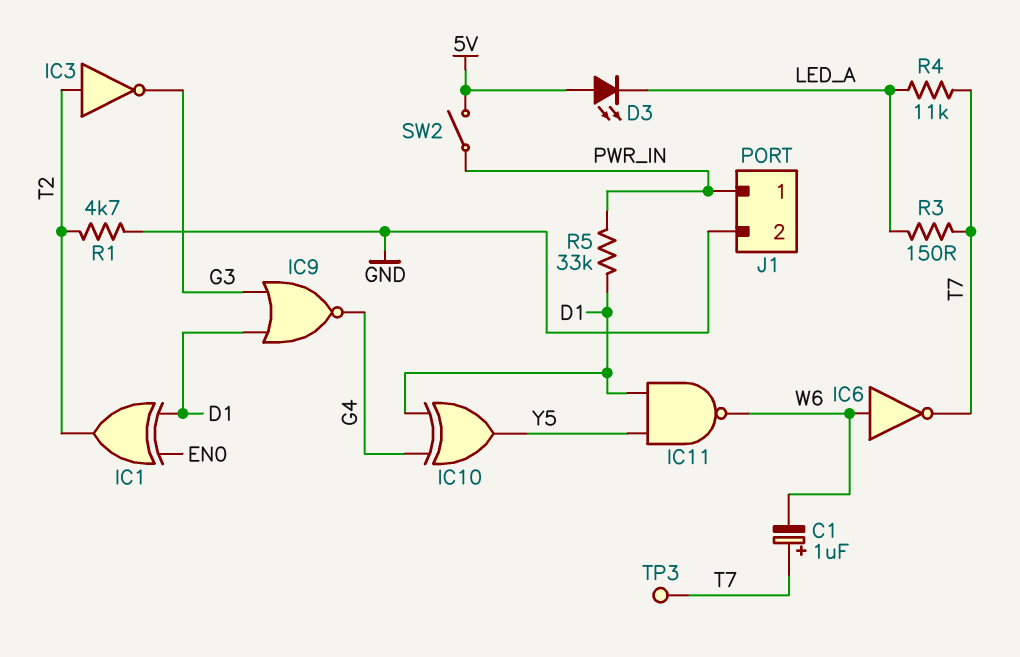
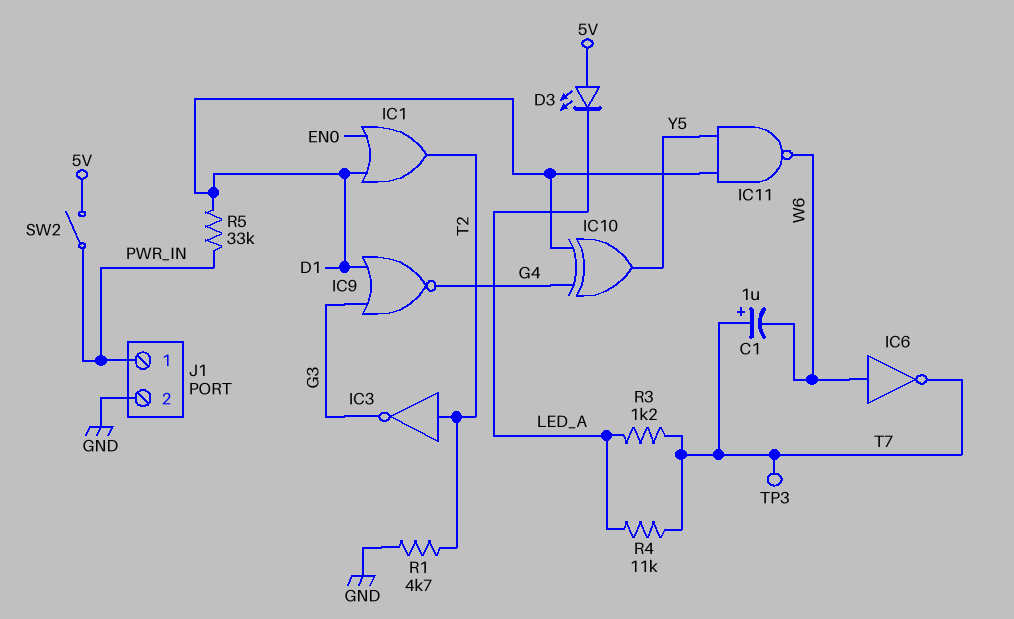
IC1: XOR (in D1, in EN0, out T2) -> OR (in D1, in EN0, out T2)
R3: 150 (LED_A, T7) -> 1.2k (LED_A, T7)

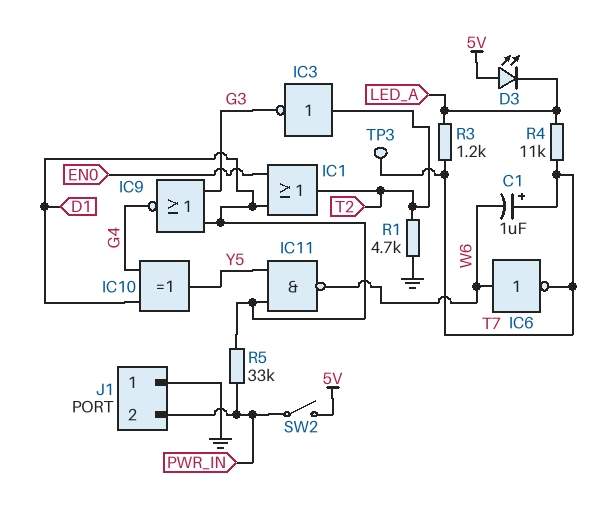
J1 pin 1: PWR_IN -> GND
J1 pin 2: GND -> PWR_IN

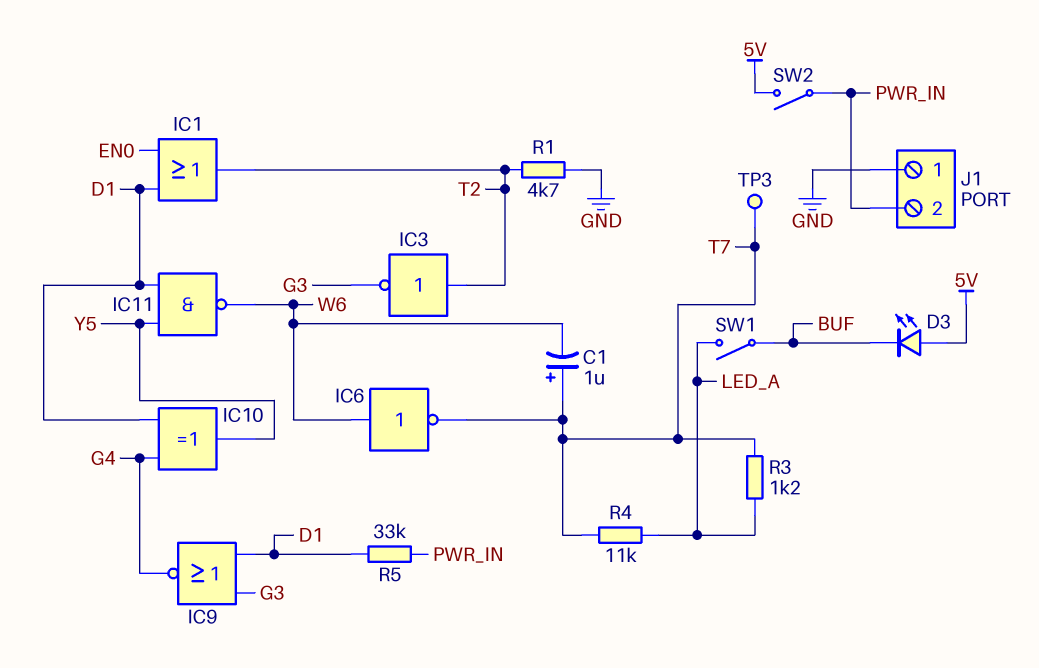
D3: LED (A 5V, K LED_A) -> LED (A 5V, K BUF)
SW1: none -> switch (BUF, LED_A)

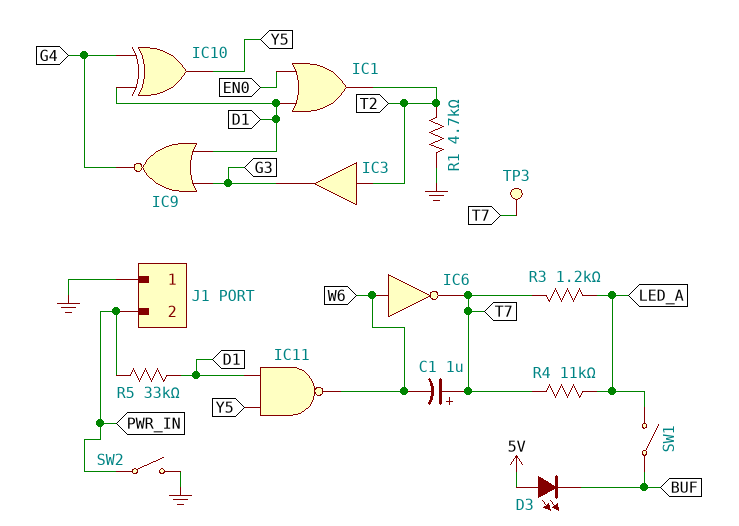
IC3: NOT (in T2, out G3) -> buffer (in T2, out G3)
SW2: switch (5V, PWR_IN) -> switch (GND, PWR_IN)

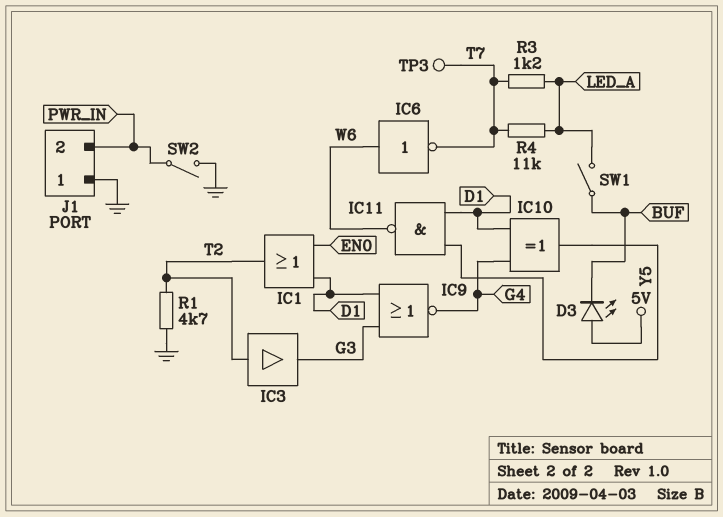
C1: 1uF (plus T7, minus W6) -> none
R5: 33k (D1, PWR_IN) -> none

